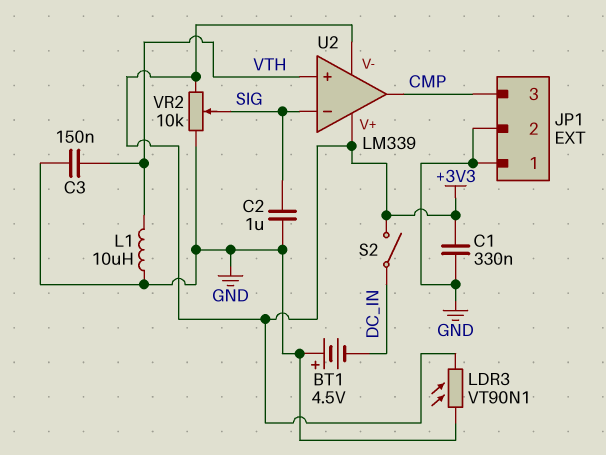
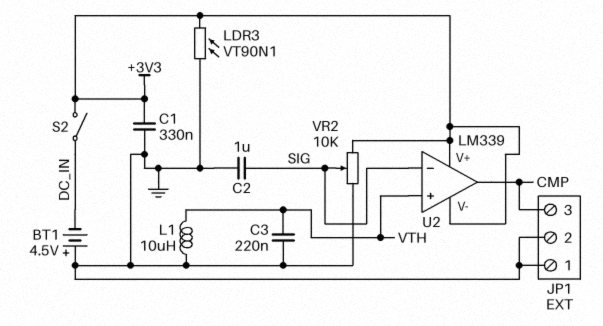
C3: 150nF (GND, VTH) -> 220nF (GND, VTH)

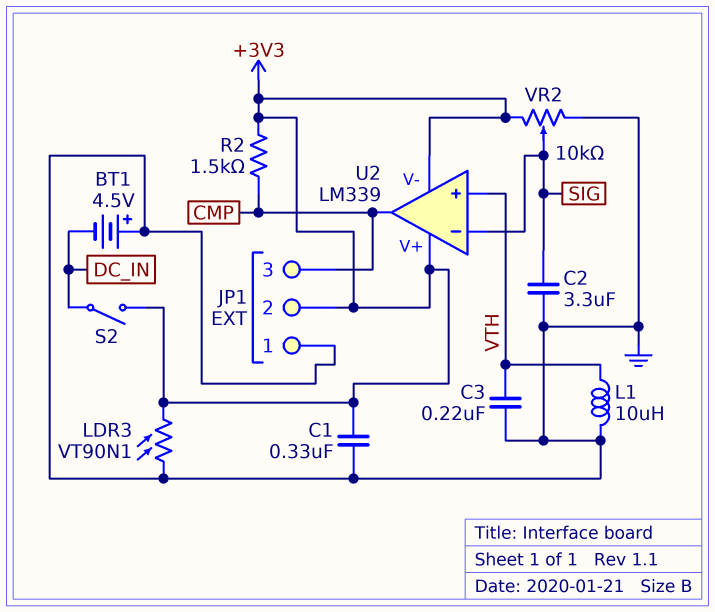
C2: 1uF (GND, SIG) -> 3.3uF (GND, SIG)
JP1 pin 2: GND -> +3V3
R2: none -> 1.5k (+3V3, CMP)

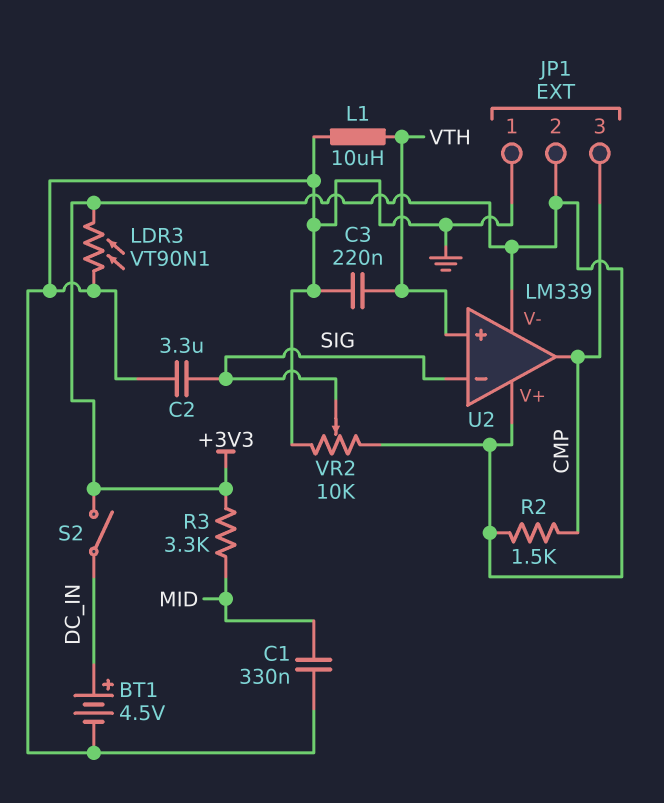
BT1: 4.5V (plus GND, minus DC_IN) -> 4.5V (plus DC_IN, minus GND)
C1: 330nF (+3V3, GND) -> 330nF (GND, MID)
R3: none -> 3.3k (+3V3, MID)

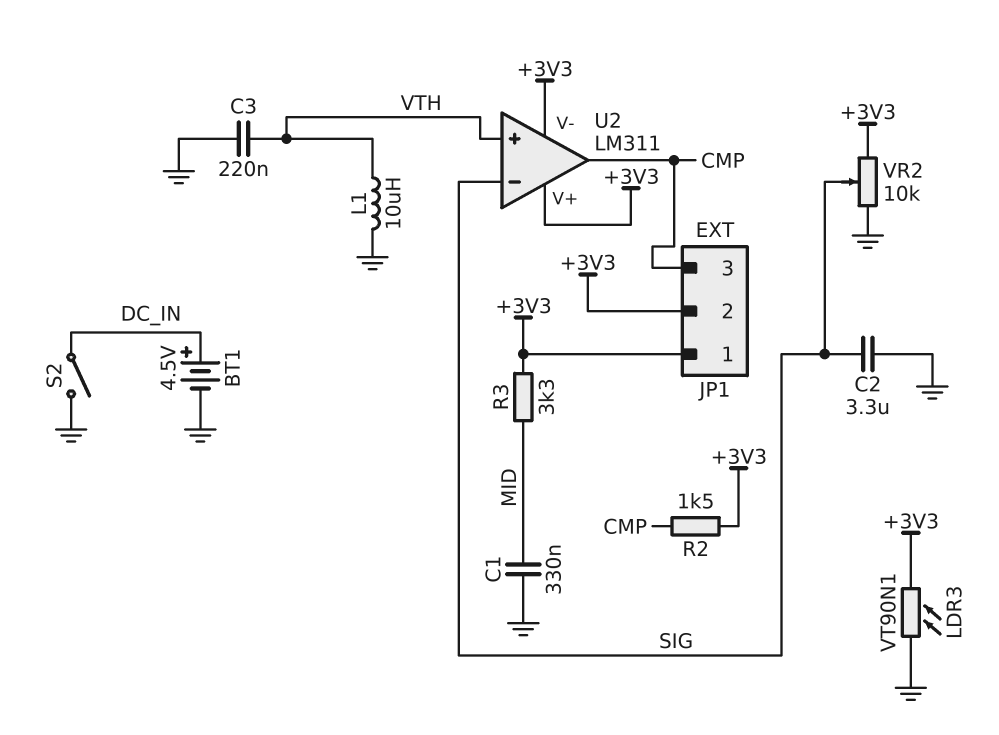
JP1 pin 1: GND -> +3V3
S2: switch (+3V3, DC_IN) -> switch (DC_IN, GND)
U2: LM339 -> LM311

